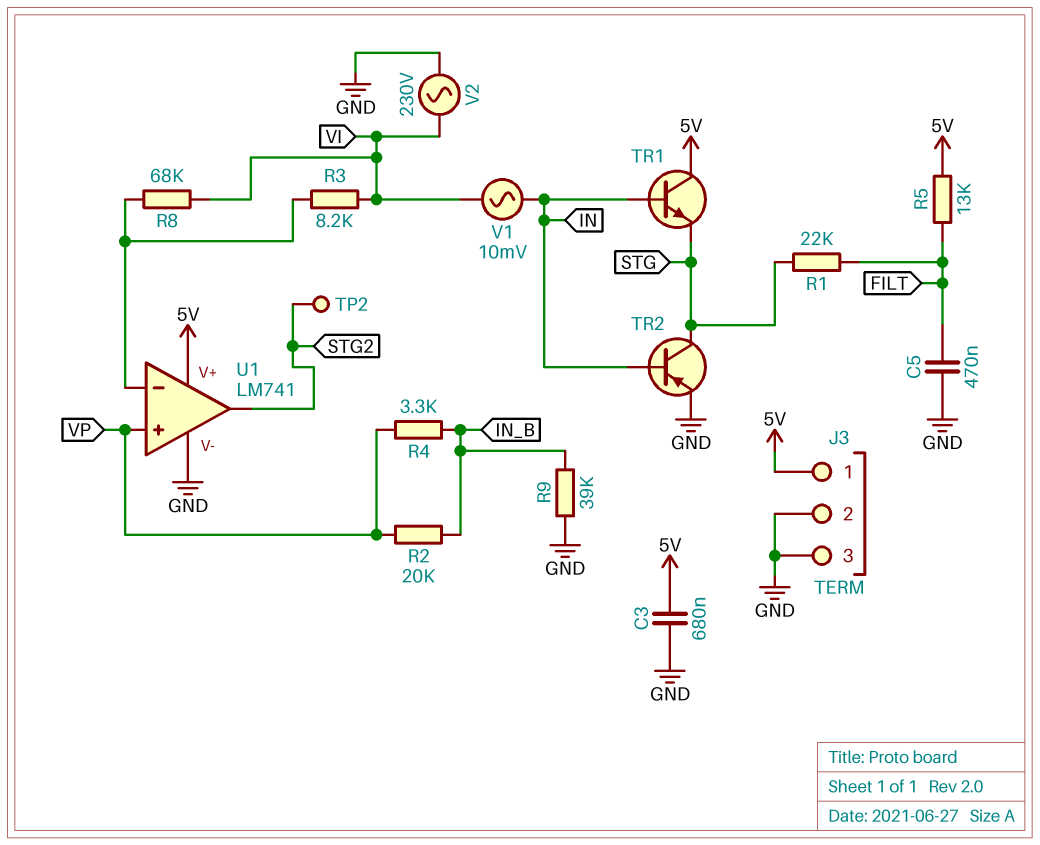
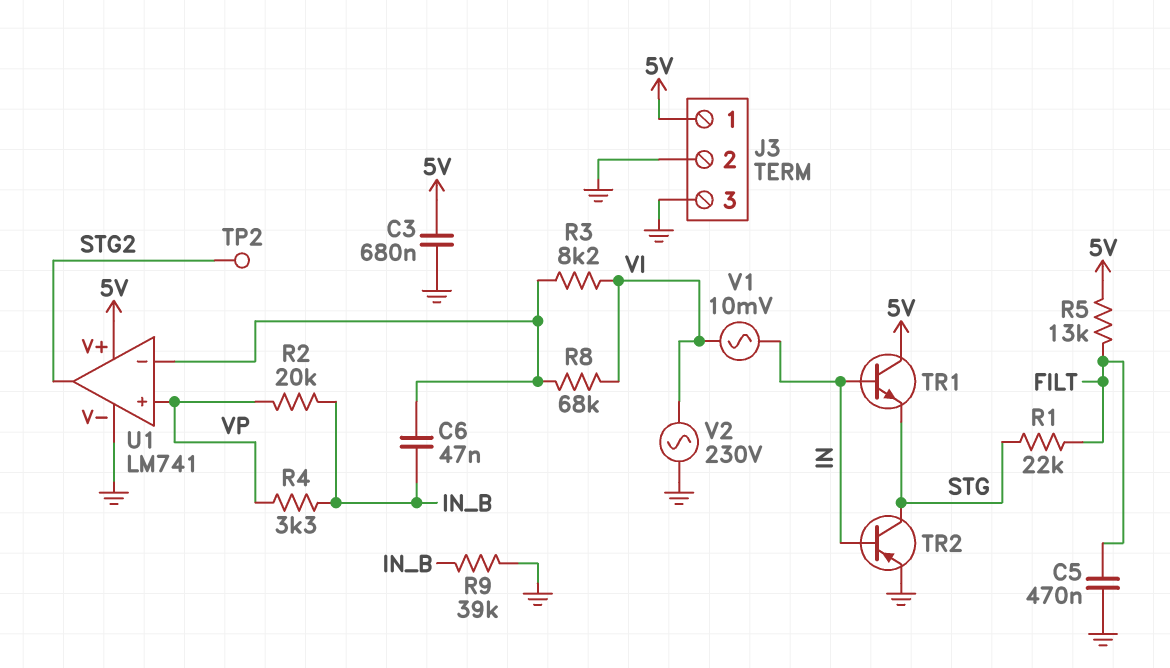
C6: none -> 47nF (IN_B, U1/in-)

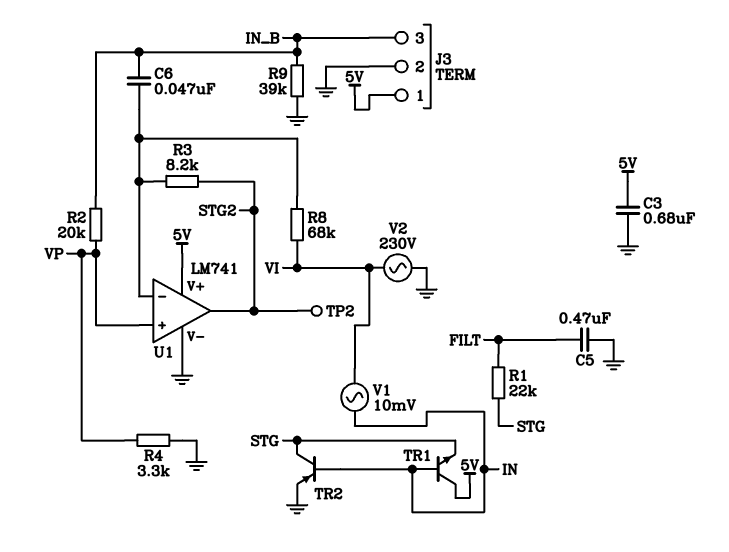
J3 pin 3: GND -> IN_B
R3: 8.2k (U1/in-, VI) -> 8.2k (STG2, U1/in-)
R4: 3.3k (IN_B, VP) -> 3.3k (GND, VP)
R5: 13k (5V, FILT) -> none

